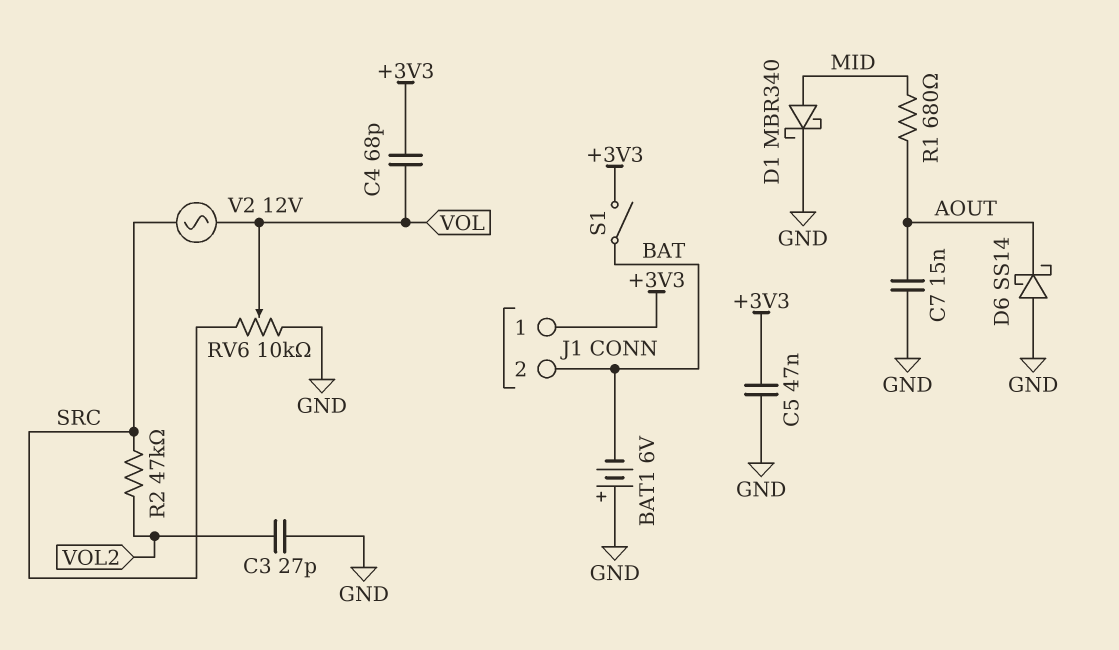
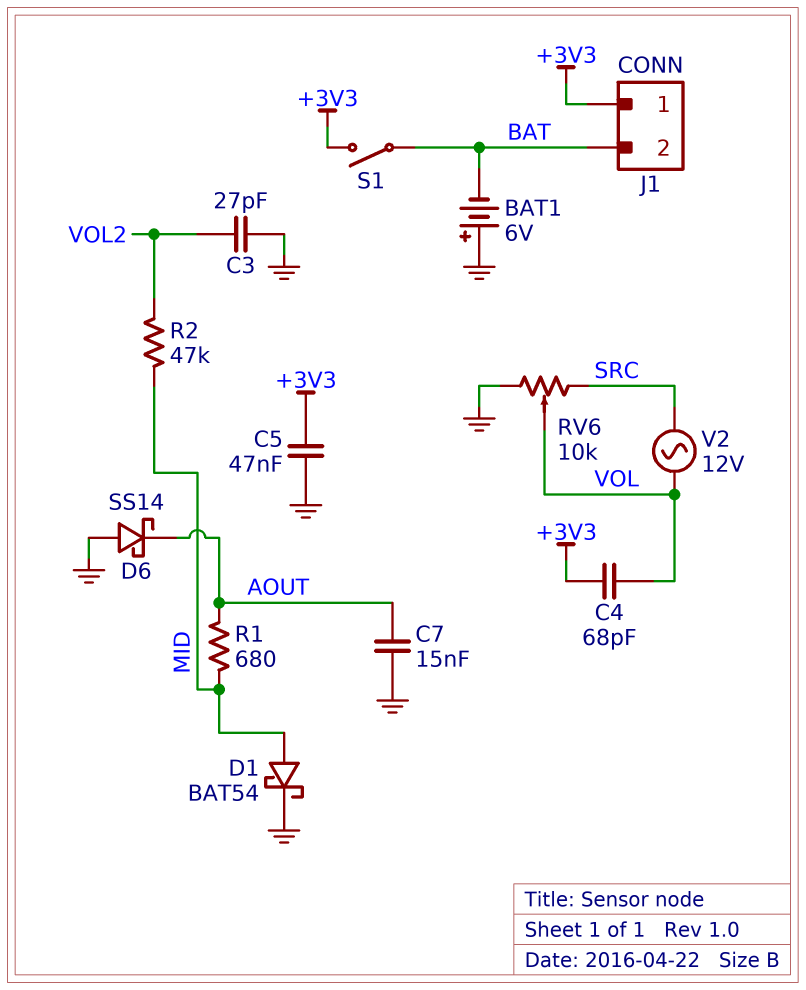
D1: schottky MBR340 (A MID, K GND) -> schottky BAT54 (A MID, K GND)
R2: 47k (SRC, VOL2) -> 47k (MID, VOL2)

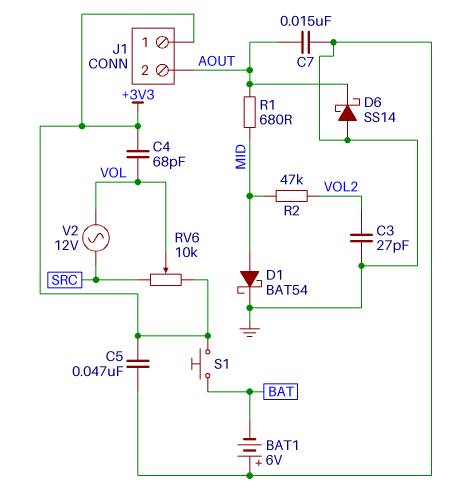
J1 pin 2: BAT -> AOUT
RV6: 10k (GND, SRC, wiper VOL) -> 10k (+3V3, SRC, wiper VOL)
S1: switch (+3V3, BAT) -> button (+3V3, BAT)

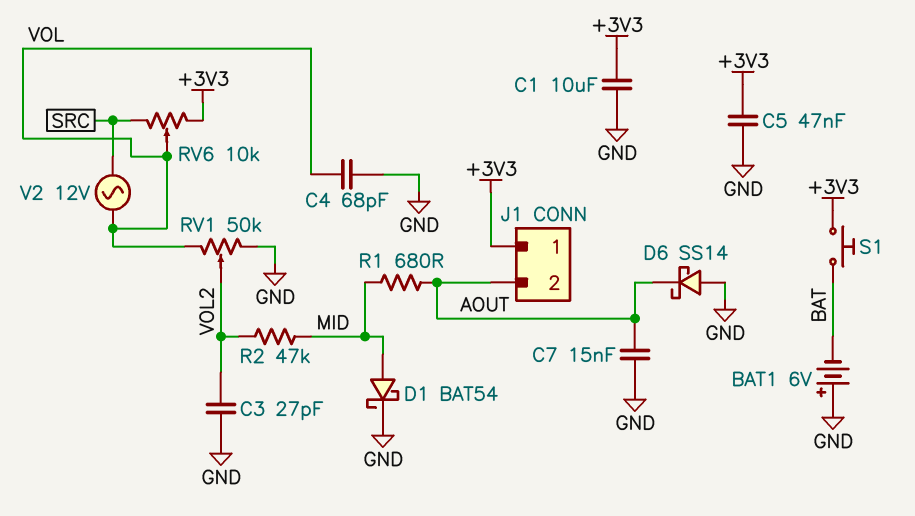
C1: none -> 10uF (+3V3, GND)
C4: 68pF (+3V3, VOL) -> 68pF (GND, VOL)
RV1: none -> 50k (GND, VOL, wiper VOL2)

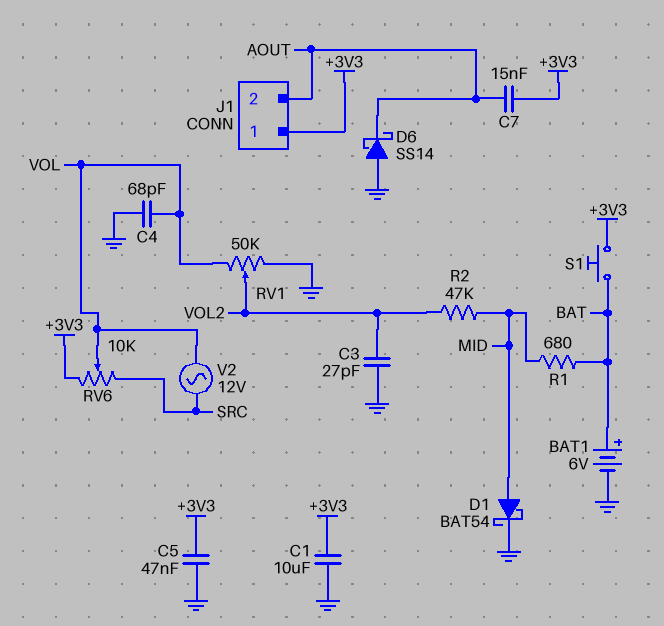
BAT1: 6V (plus GND, minus BAT) -> 6V (plus BAT, minus GND)
C7: 15nF (AOUT, GND) -> 15nF (+3V3, AOUT)
R1: 680 (AOUT, MID) -> 680 (BAT, MID)

